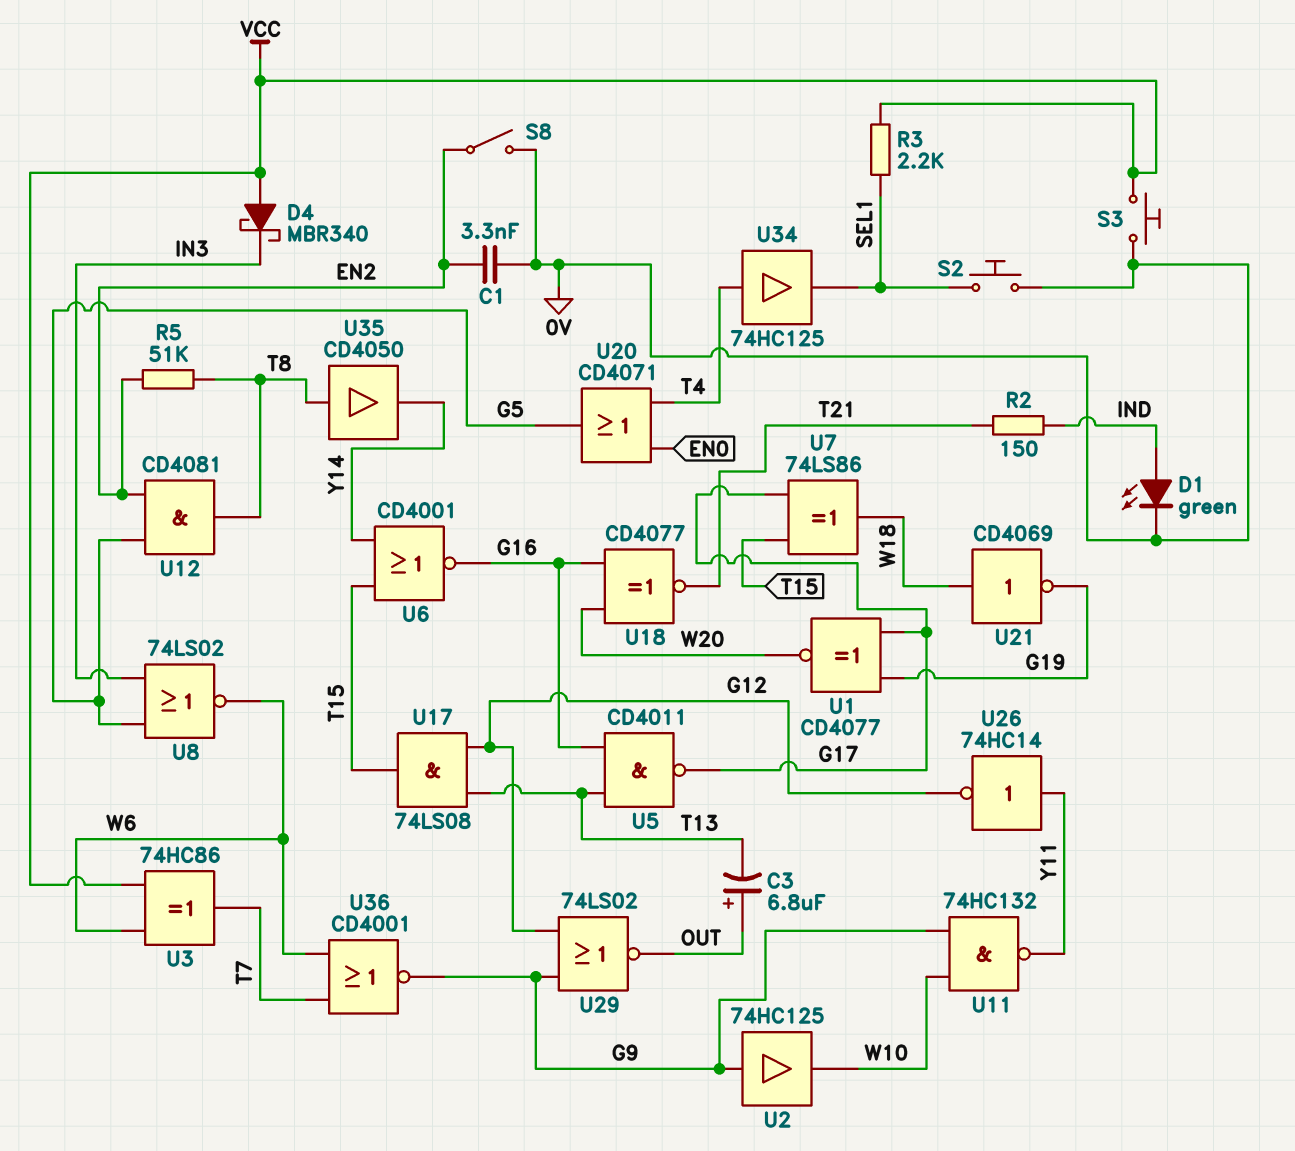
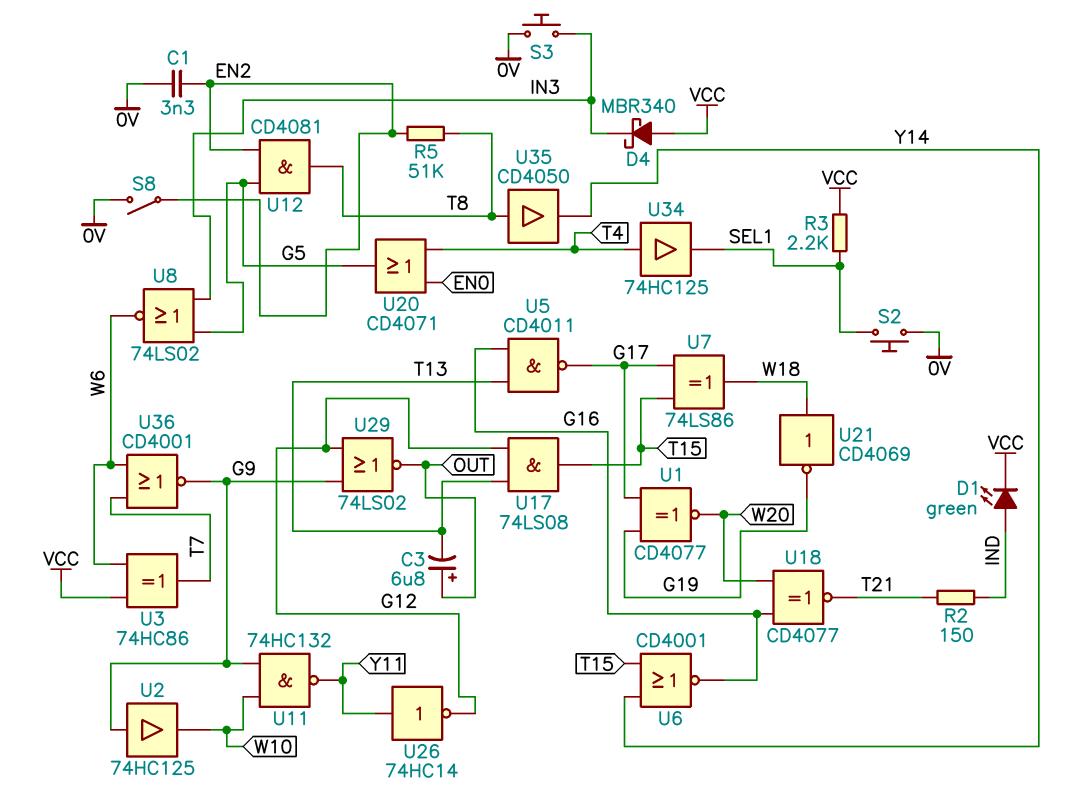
D1: LED green (A IND, K 0V) -> LED green (A IND, K VCC)
S3: button (0V, VCC) -> button (0V, IN3)

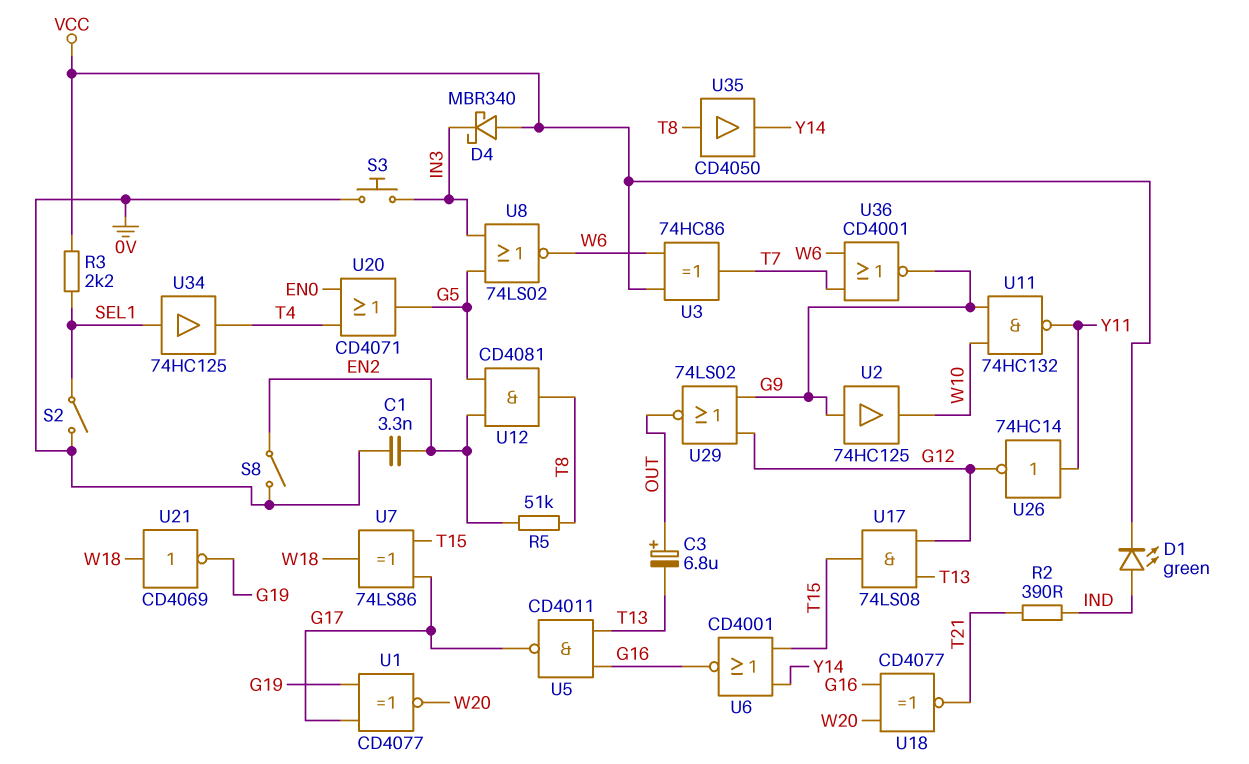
R2: 150 (IND, T21) -> 390 (IND, T21)
S2: button (0V, SEL1) -> switch (0V, SEL1)
U34: buffer 74HC125 (in T4, out SEL1) -> buffer 74HC125 (in SEL1, out T4)

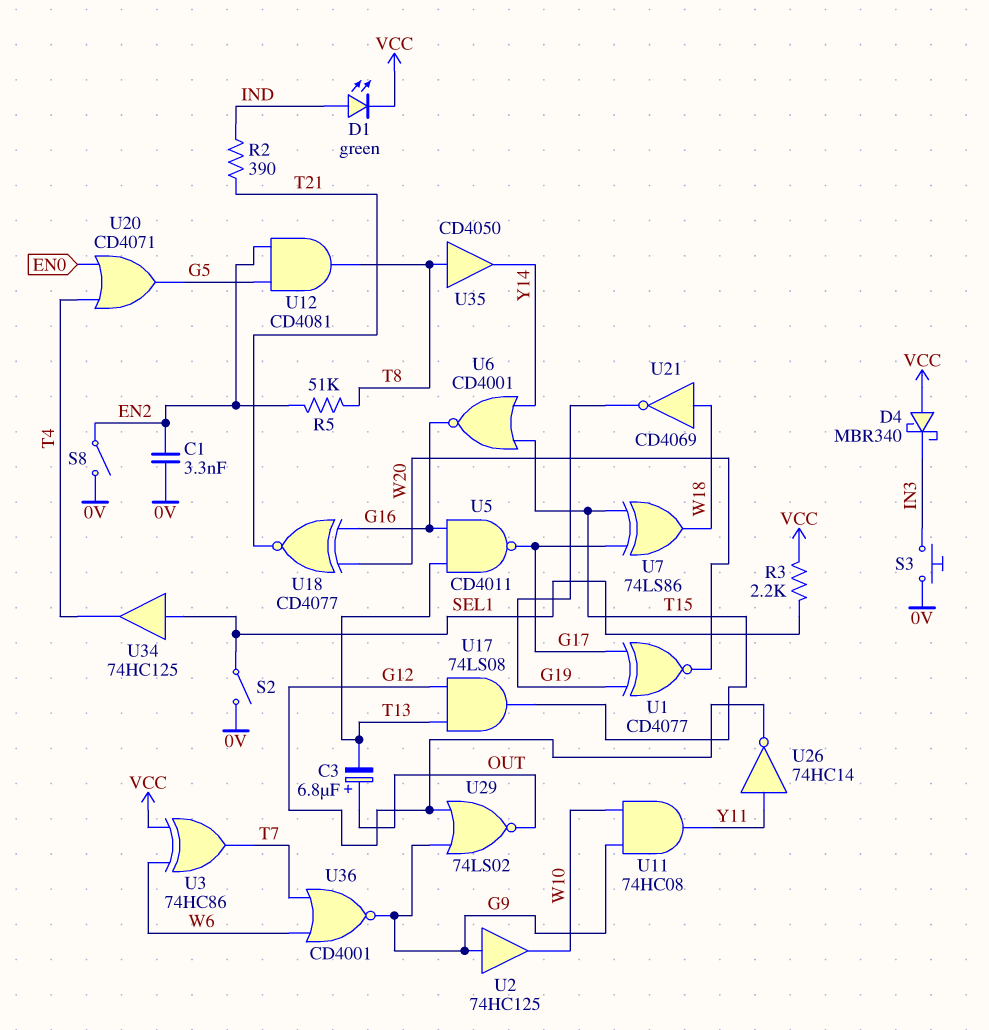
U8: NOR 74LS02 (in G5, in IN3, out W6) -> none
U11: NAND 74HC132 (in G9, in W10, out Y11) -> AND 74HC08 (in G9, in W10, out Y11)

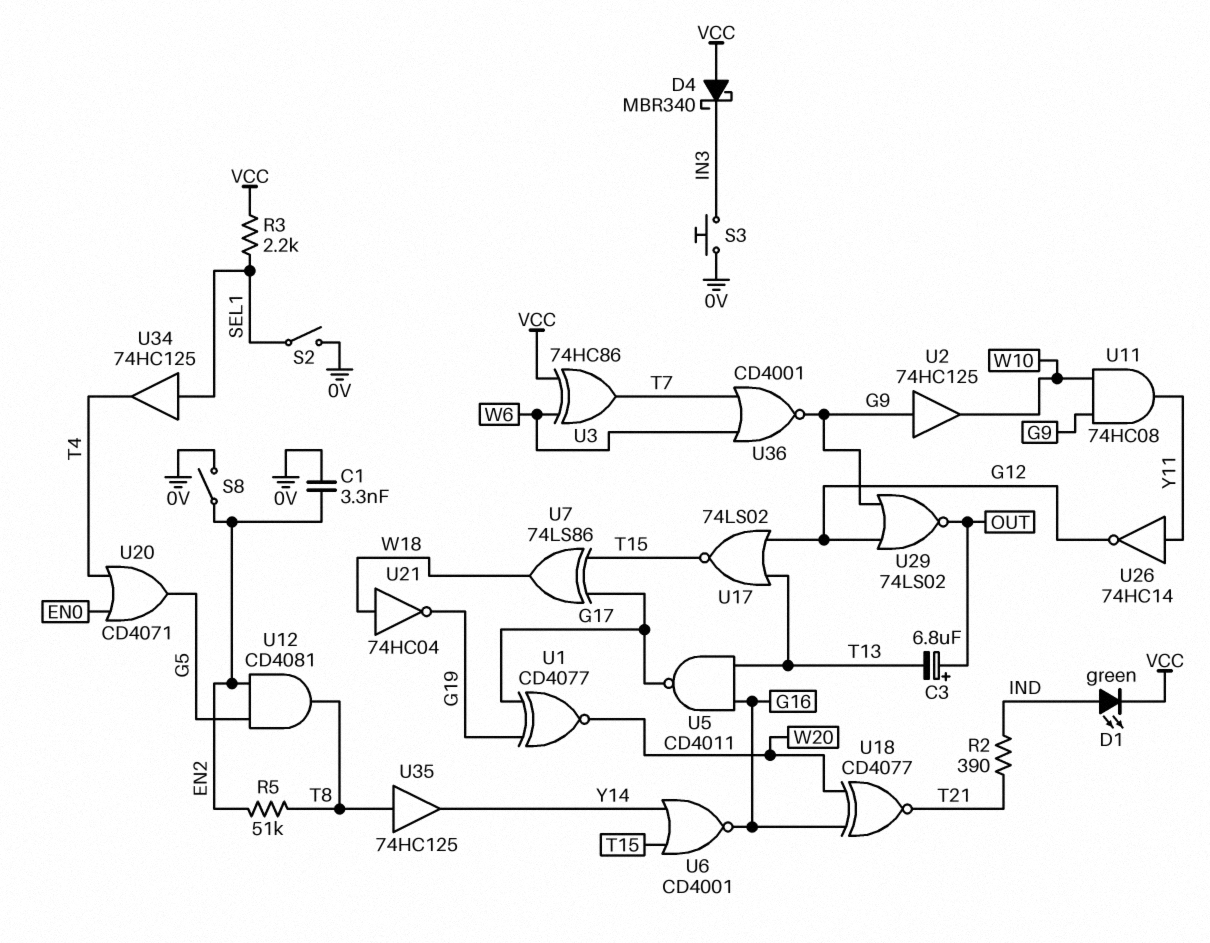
U17: AND 74LS08 (in G12, in T13, out T15) -> NOR 74LS02 (in G12, in T13, out T15)
U21: NOT CD4069 (in W18, out G19) -> NOT 74HC04 (in W18, out G19)
U35: buffer CD4050 (in T8, out Y14) -> buffer 74HC125 (in T8, out Y14)

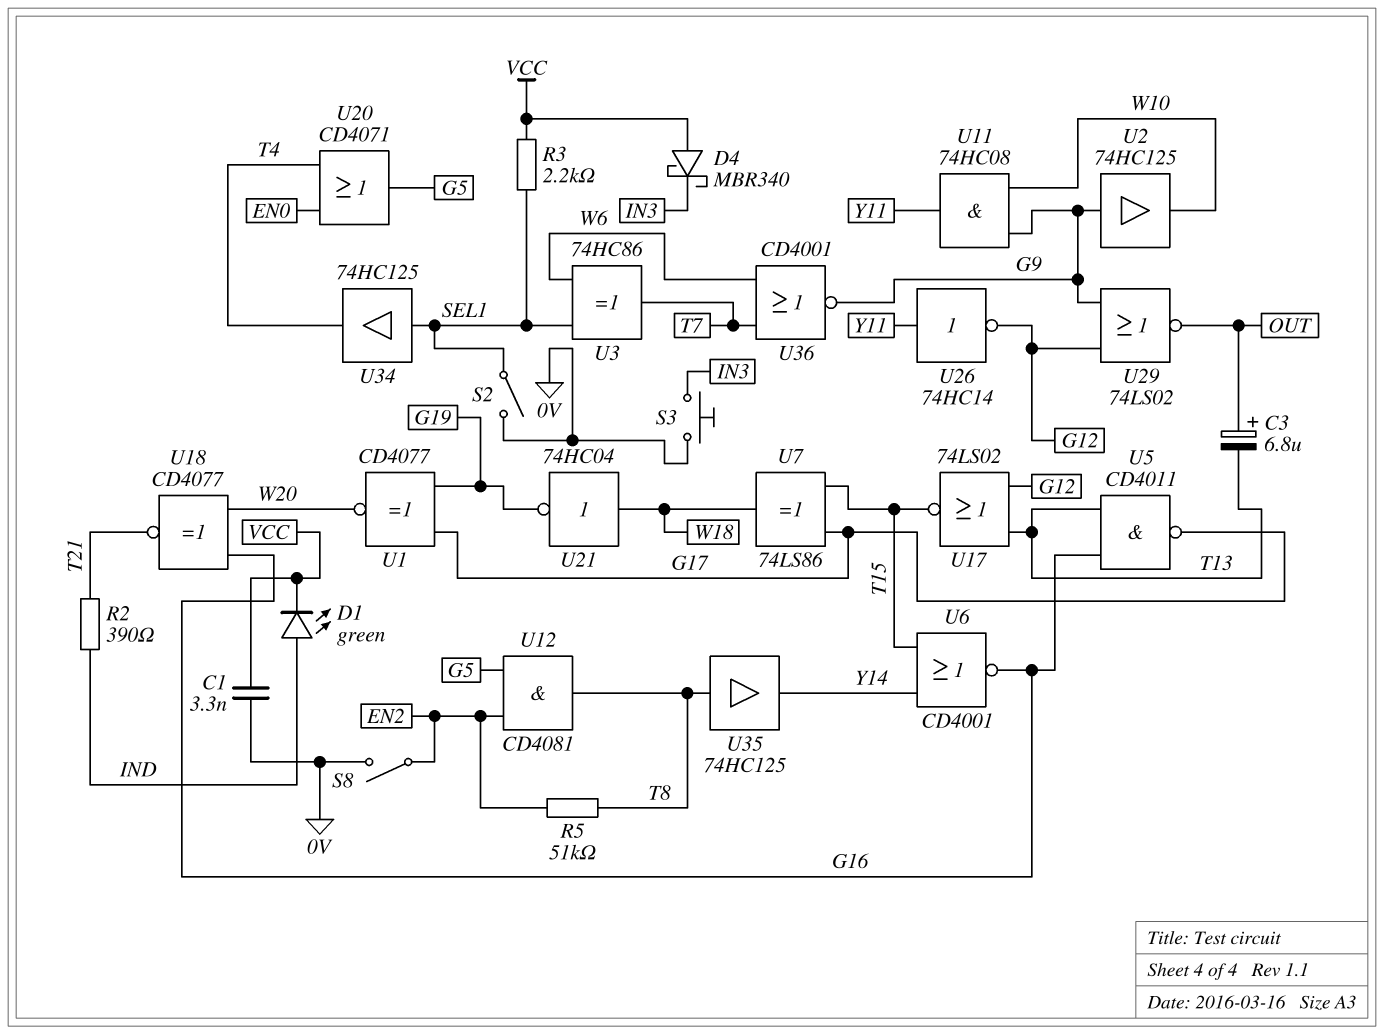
C1: 3.3nF (0V, EN2) -> 3.3nF (0V, VCC)
U3: XOR 74HC86 (in VCC, in W6, out T7) -> XOR 74HC86 (in SEL1, in W6, out T7)

